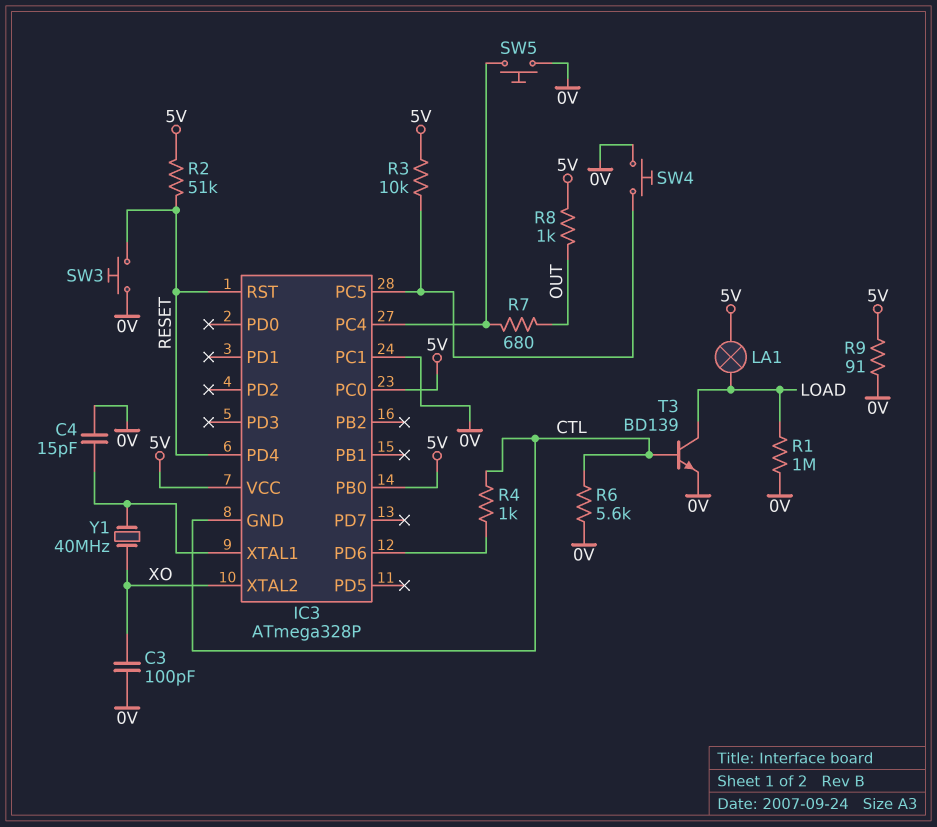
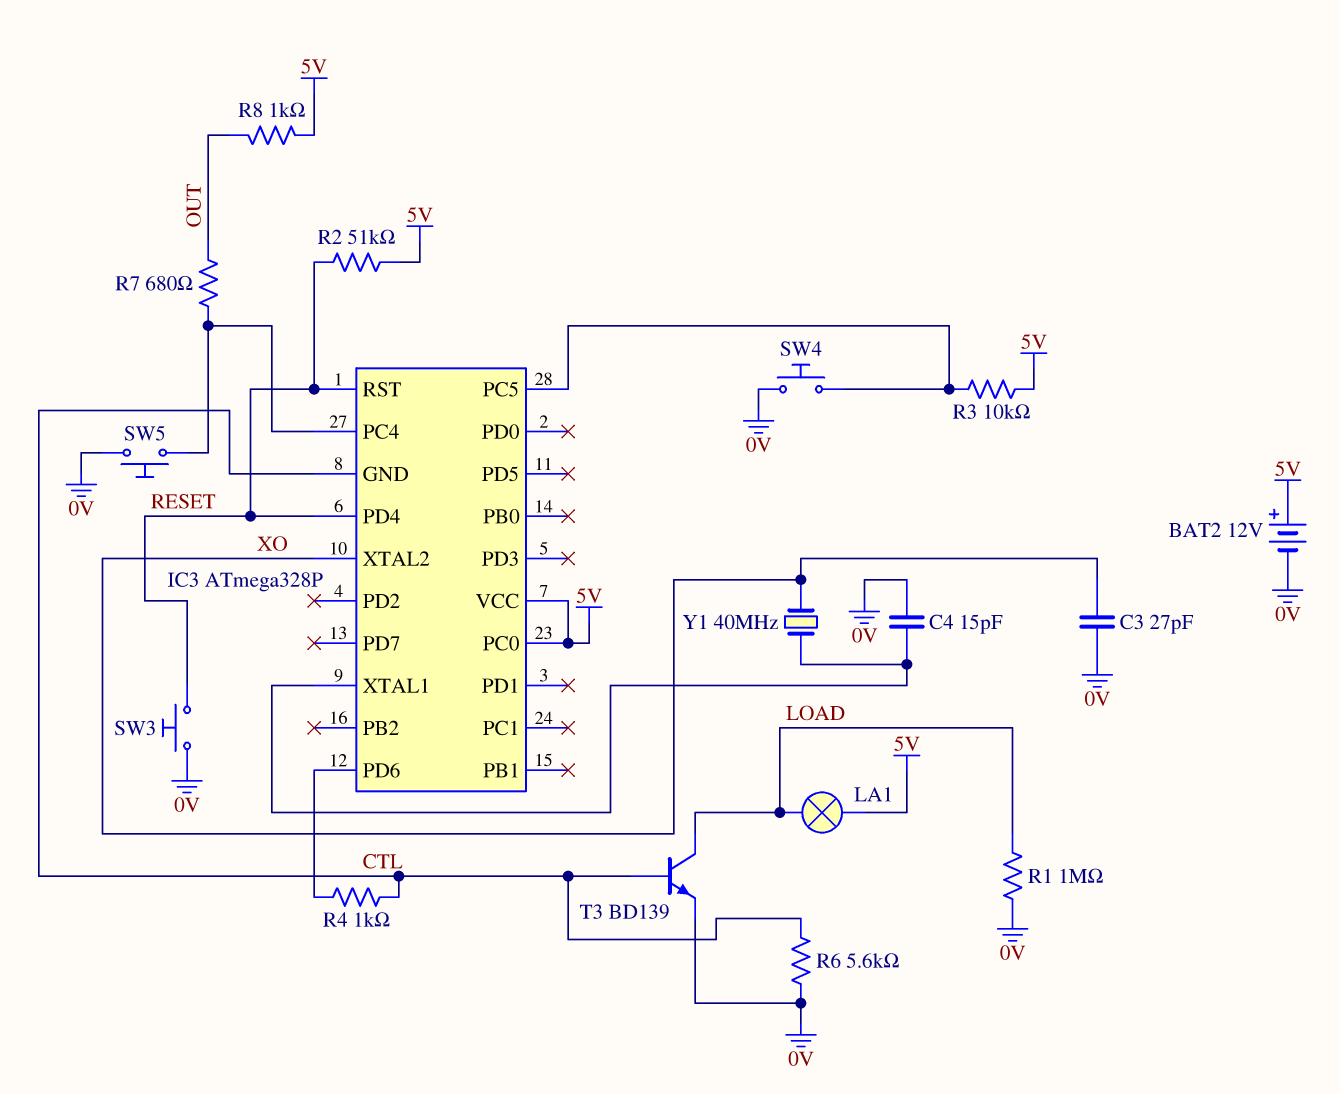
BAT2: none -> 12V (plus 5V, minus 0V)
C3: 100pF (0V, XO) -> 27pF (0V, XO)
IC3 pin PB0: 5V -> none
IC3 pin PC1: 0V -> none
R9: 91 (0V, 5V) -> none

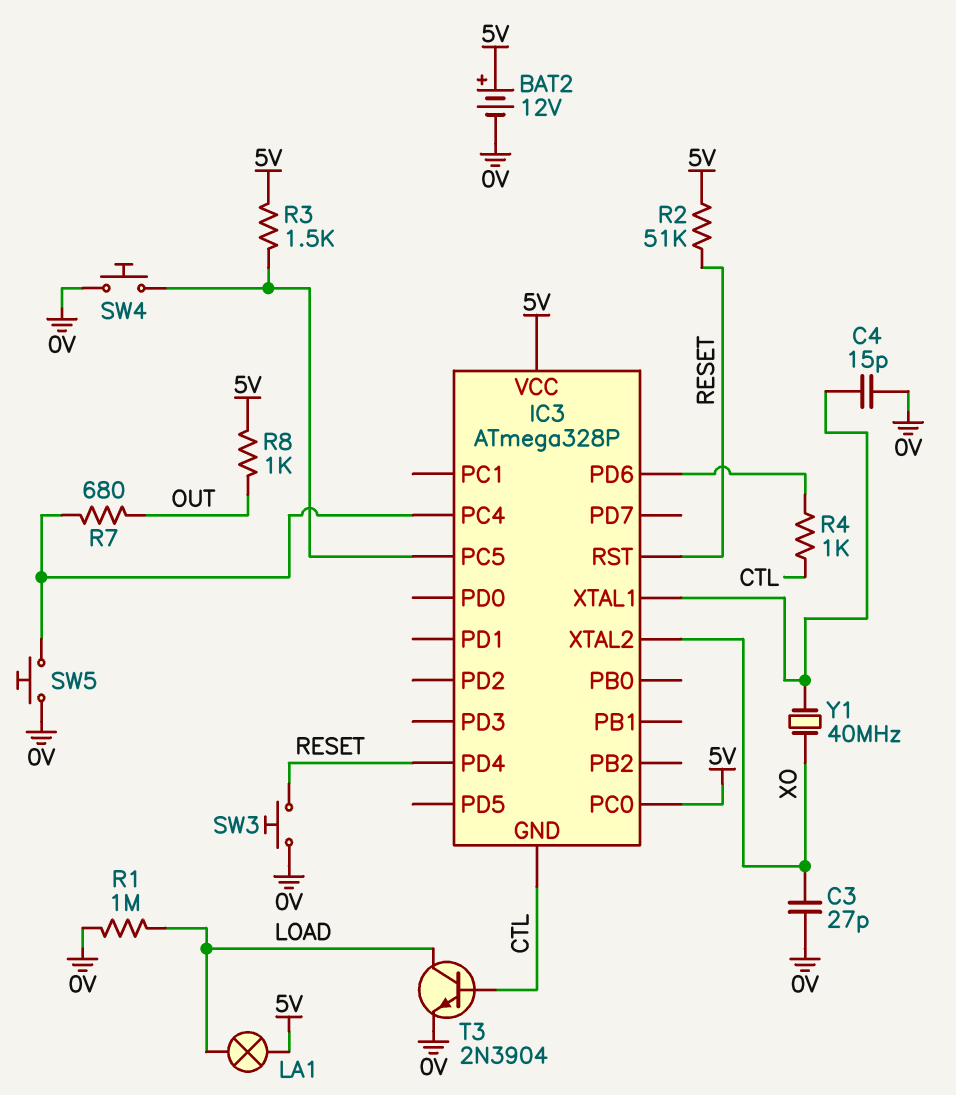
R3: 10k (5V, IC3/PC5) -> 1.5k (5V, IC3/PC5)
R6: 5.6k (0V, CTL) -> none
T3: NPN BD139 (B CTL, C LOAD, E 0V) -> NPN 2N3904 (B CTL, C LOAD, E 0V)

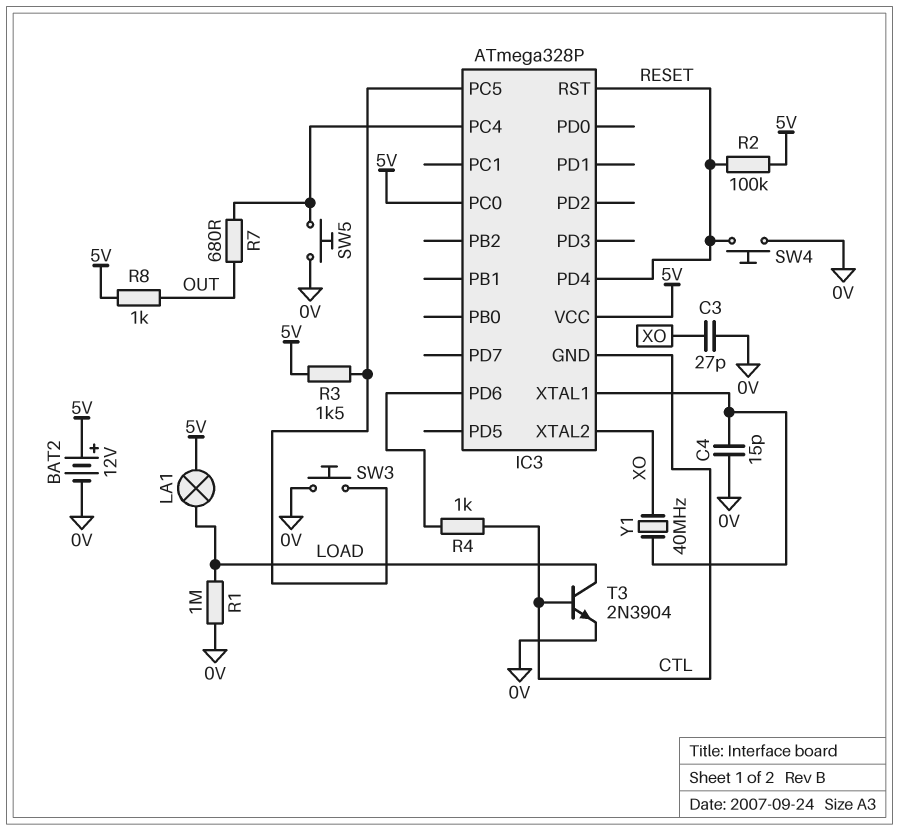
R2: 51k (5V, RESET) -> 100k (5V, RESET)
SW3: button (0V, RESET) -> button (0V, IC3/PC5)
SW4: button (0V, IC3/PC5) -> button (0V, RESET)

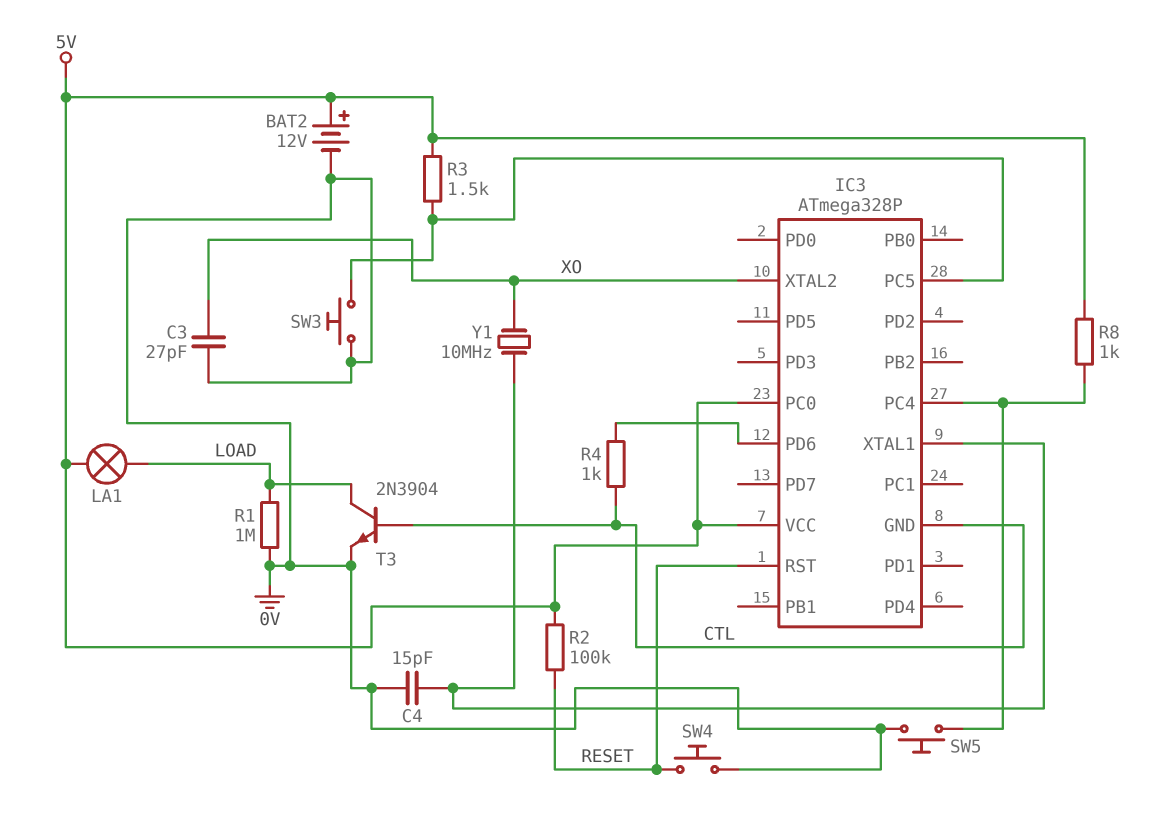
IC3 pin PD4: RESET -> none
R7: 680 (IC3/PC4, OUT) -> none
R8: 1k (5V, OUT) -> 1k (5V, IC3/PC4)
Y1: 40MHz (IC3/XTAL1, XO) -> 10MHz (IC3/XTAL1, XO)

